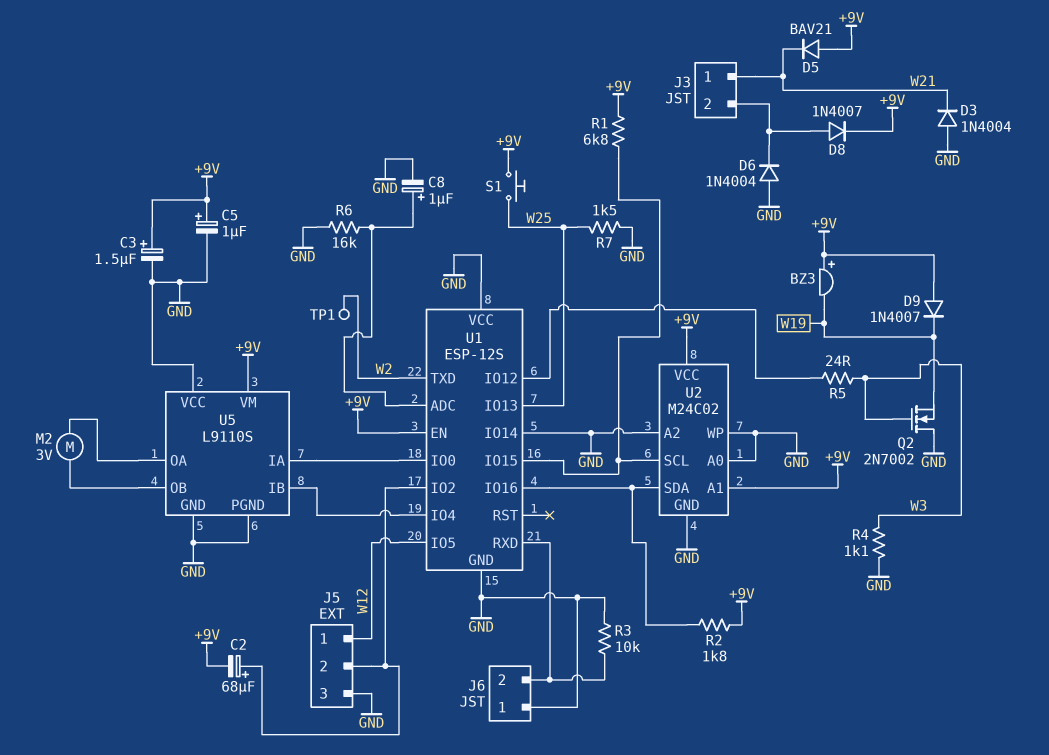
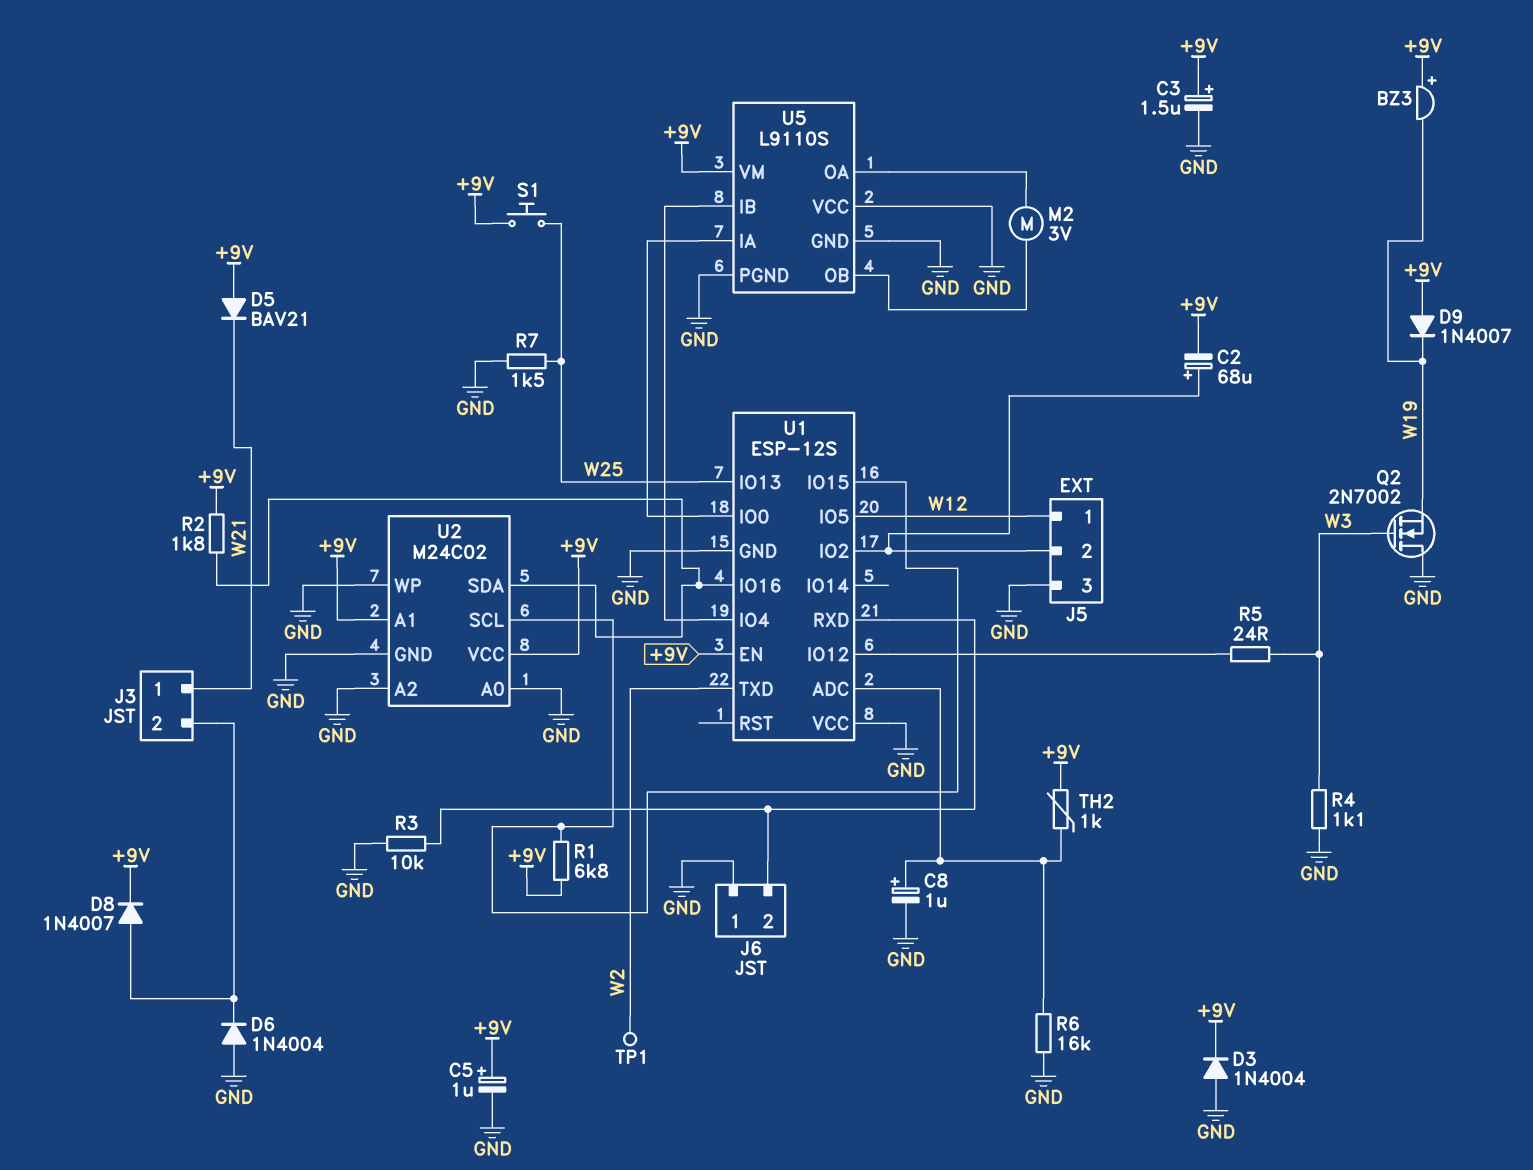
D3: diode 1N4004 (A GND, K W21) -> diode 1N4004 (A GND, K +9V)
TH2: none -> 1k (+9V, U1/ADC)
U1 pin IO14: GND -> none

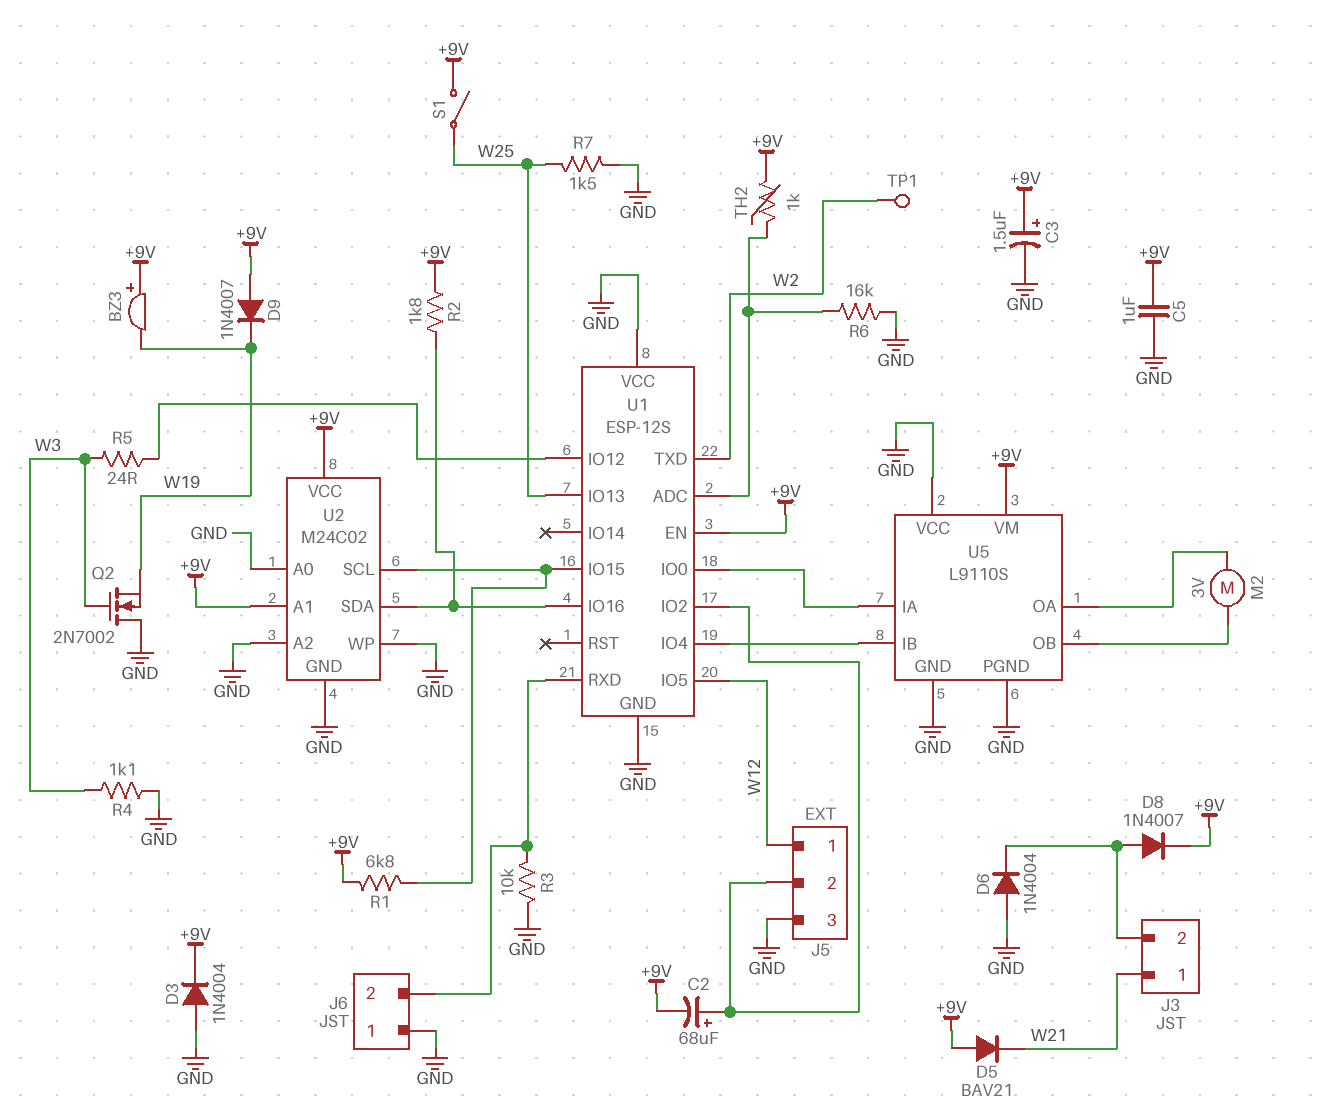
C5: 1uF (plus +9V, minus GND) -> 1uF (+9V, GND)
C8: 1uF (plus U1/ADC, minus GND) -> none
S1: button (+9V, W25) -> switch (+9V, W25)

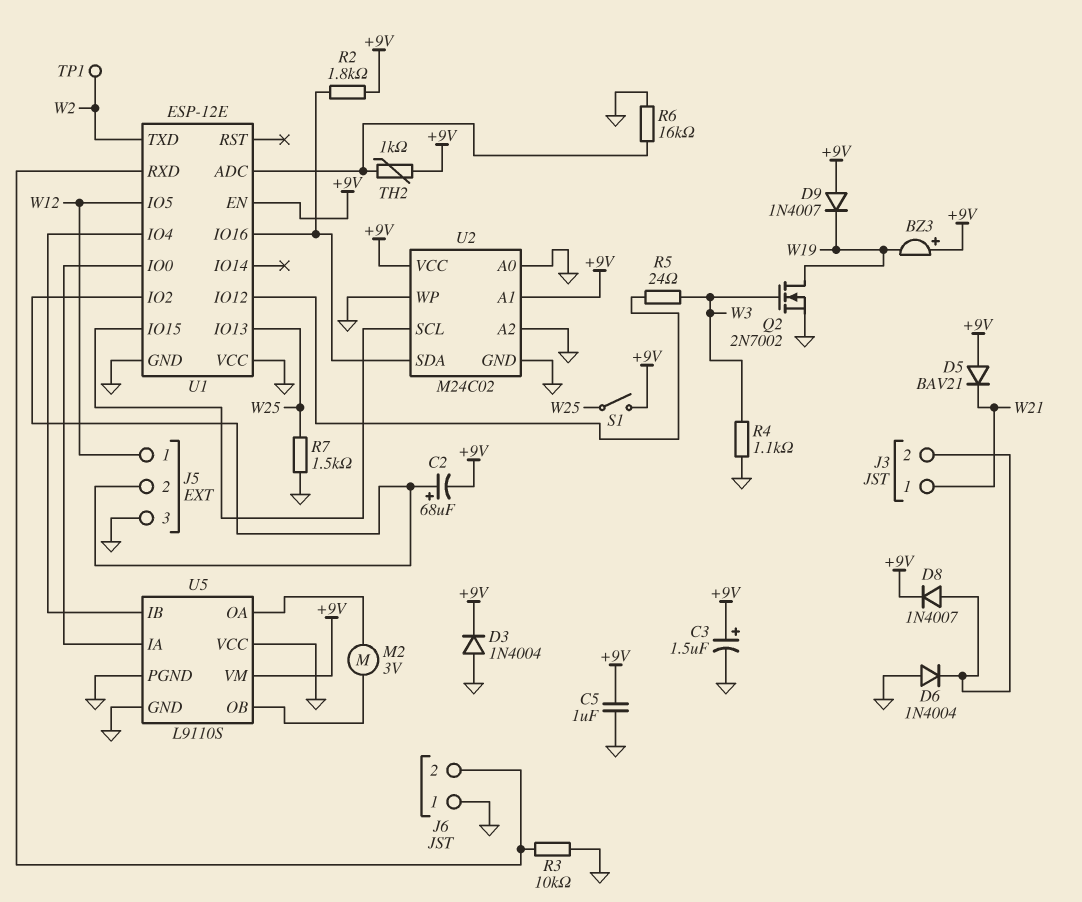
Q2: NMOS 2N7002 (G W3, D GND, S W19) -> NMOS 2N7002 (G W3, D W19, S GND)
R1: 6.8k (+9V, U1/IO15) -> none
U1: ESP-12S -> ESP-12E

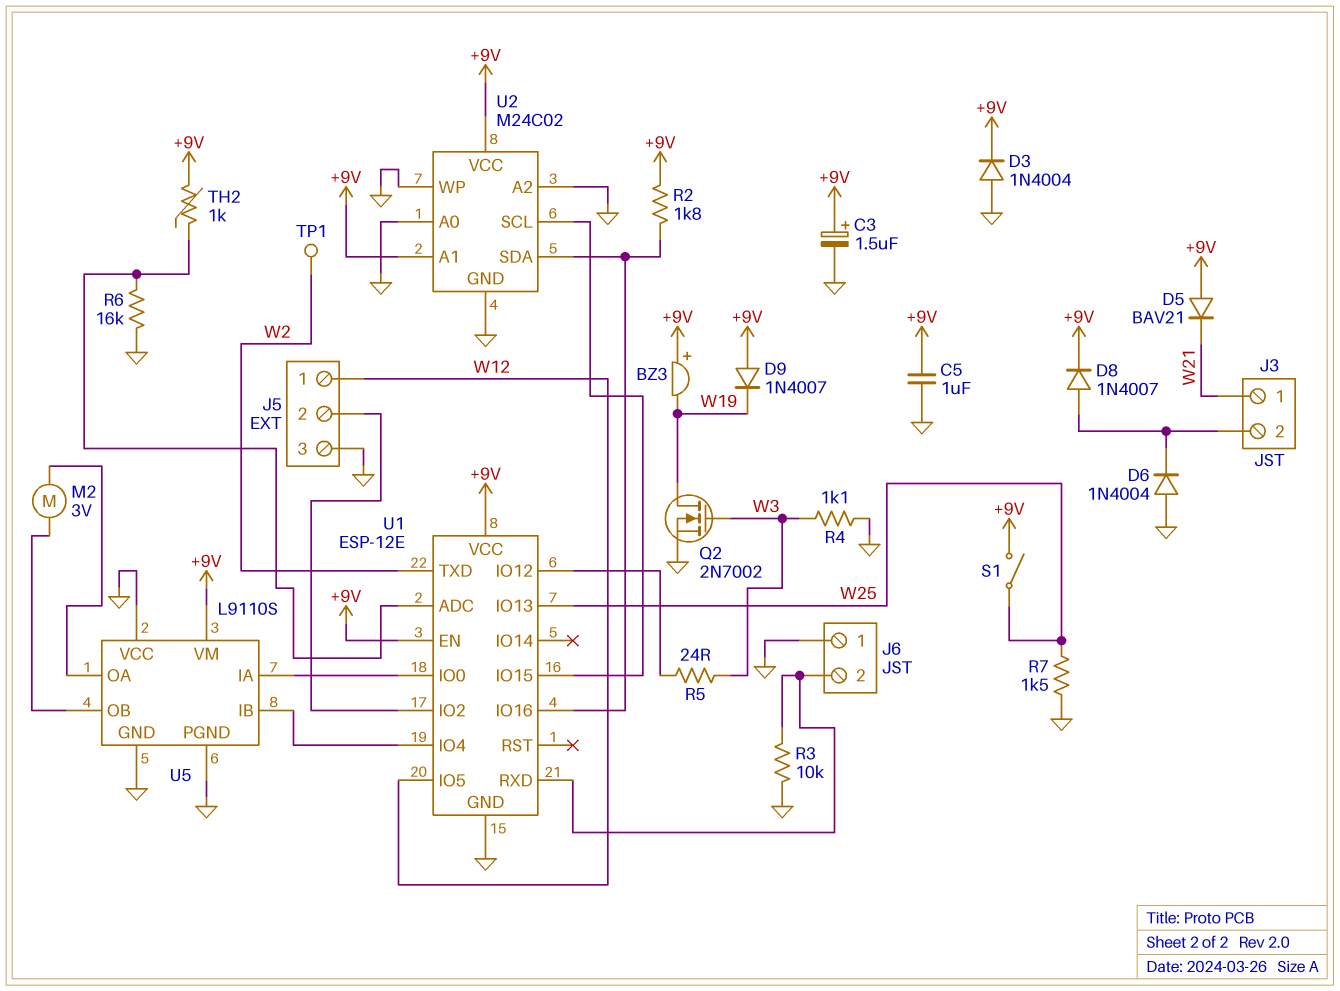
C2: 68uF (plus J5/2, minus +9V) -> none
U1 pin VCC: GND -> +9V

